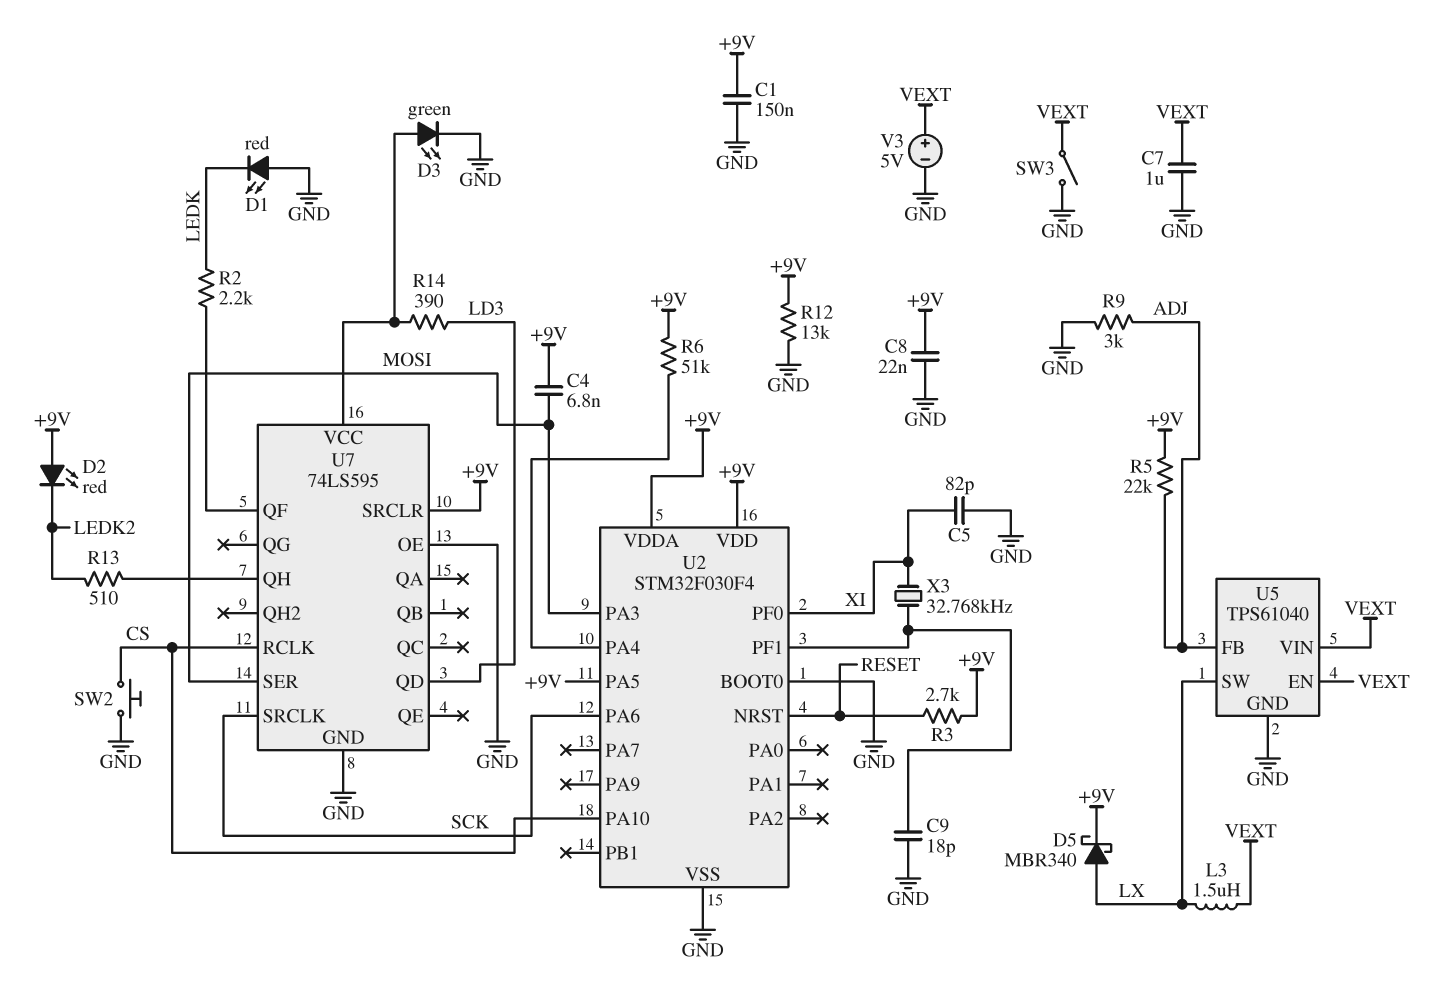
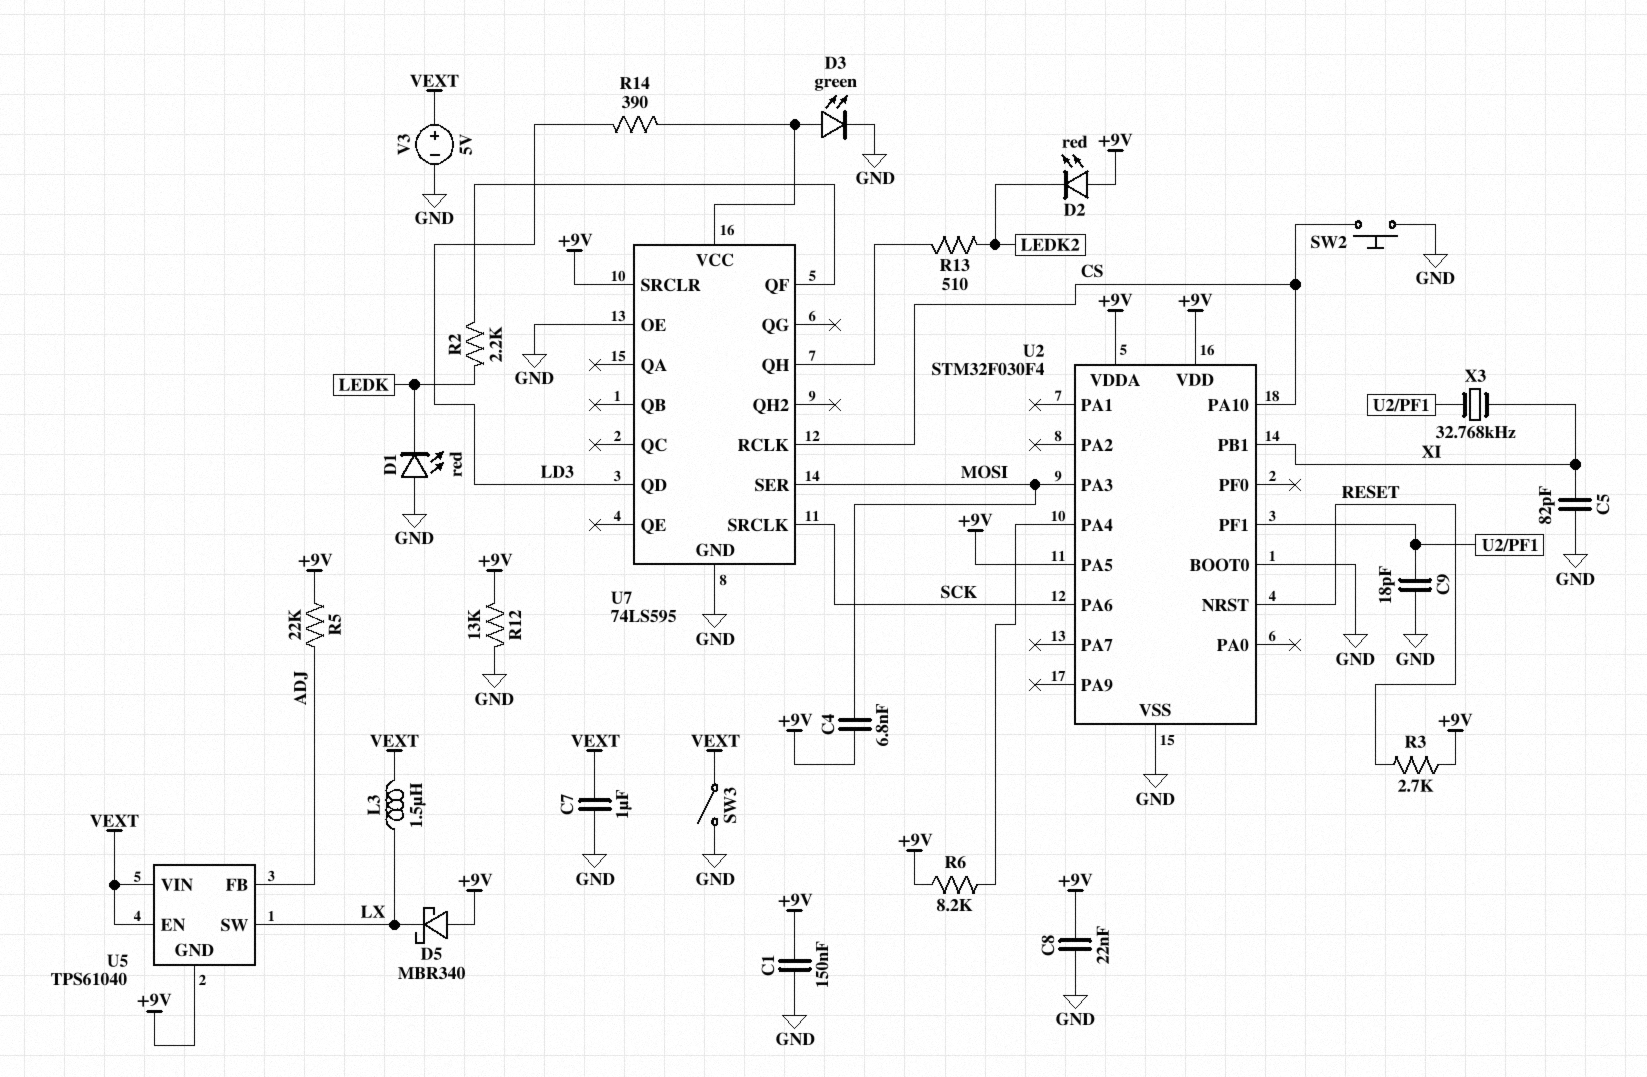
D5: schottky MBR340 (A LX, K +9V) -> schottky MBR340 (A +9V, K LX)
R6: 51k (+9V, U2/PA4) -> 8.2k (+9V, U2/PA4)
R9: 3k (ADJ, GND) -> none
U2 pin PB1: none -> XI
U2 pin PF0: XI -> none
U5 pin GND: GND -> +9V

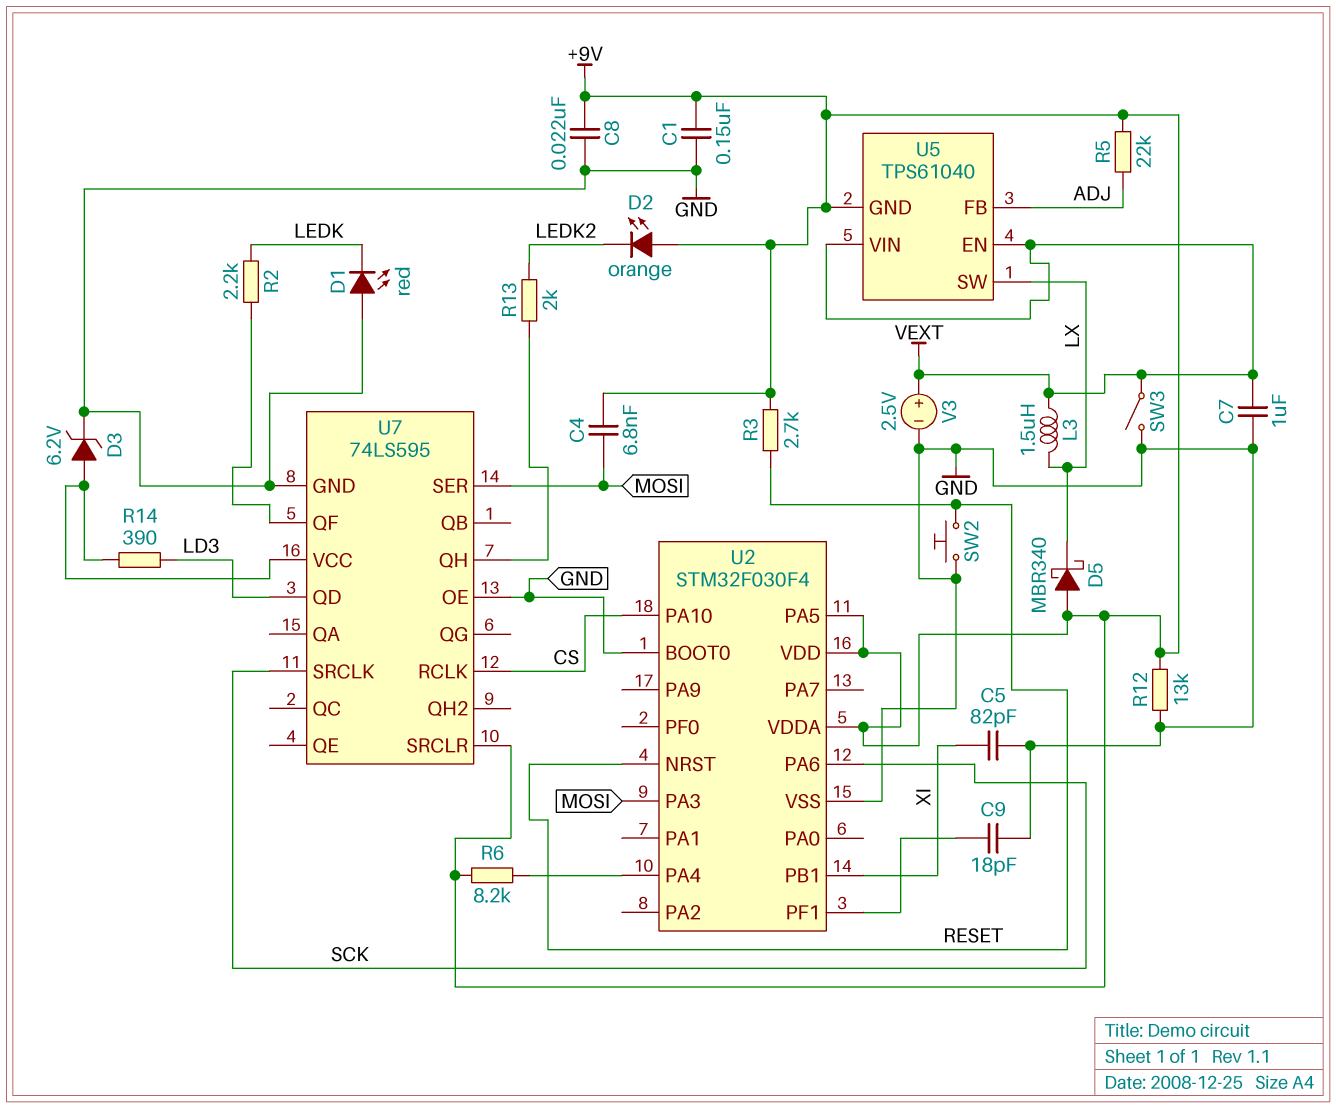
D2: LED red (A +9V, K LEDK2) -> LED orange (A +9V, K LEDK2)
D3: LED green (A U7/VCC, K GND) -> zener 6.2V (A U7/VCC, K GND)
R13: 510 (LEDK2, U7/QH) -> 2k (LEDK2, U7/QH)
SW2: button (CS, GND) -> button (GND, RESET)
V3: 5V (plus VEXT, minus GND) -> 2.5V (plus VEXT, minus GND)
X3: 32.768kHz (U2/PF1, XI) -> none

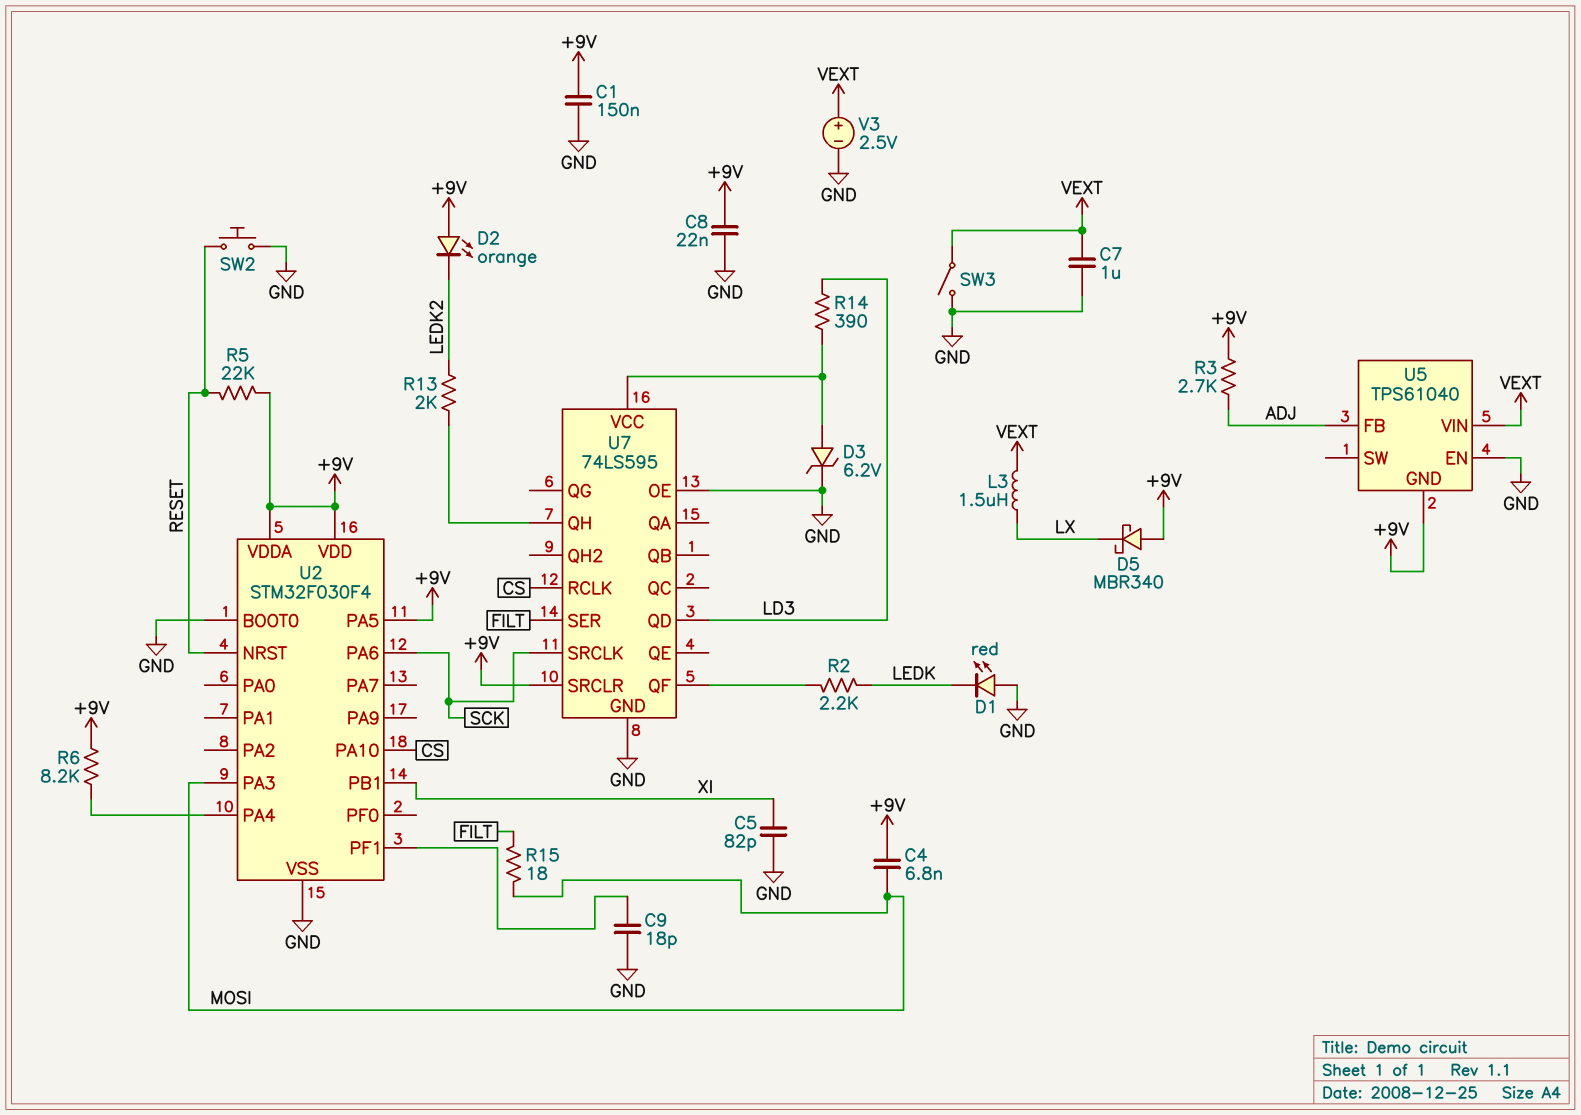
R3: 2.7k (+9V, RESET) -> 2.7k (+9V, ADJ)
R5: 22k (+9V, ADJ) -> 22k (+9V, RESET)
R12: 13k (+9V, GND) -> none
R15: none -> 18 (FILT, MOSI)
U5 pin EN: VEXT -> GND
U5 pin SW: LX -> none
U7 pin SER: MOSI -> FILT

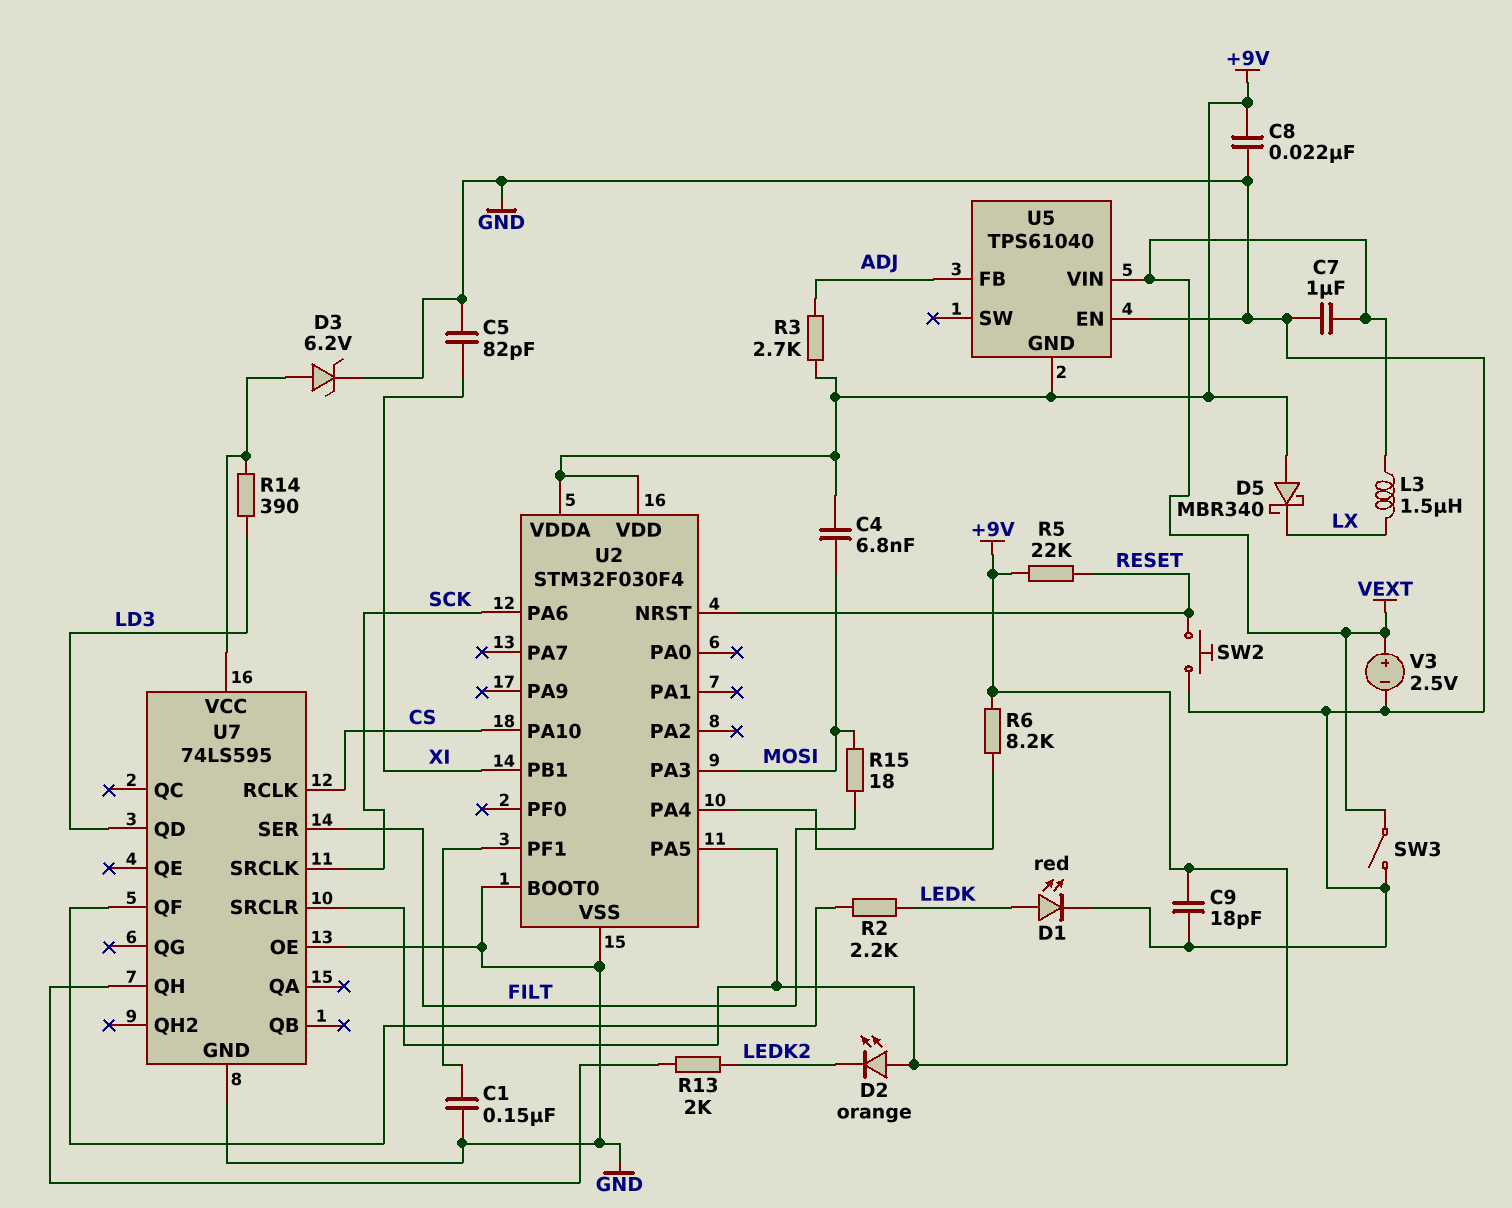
C1: 150nF (+9V, GND) -> 150nF (GND, U2/PF1)
C9: 18pF (GND, U2/PF1) -> 18pF (+9V, GND)
D1: LED red (A GND, K LEDK) -> LED red (A LEDK, K GND)

